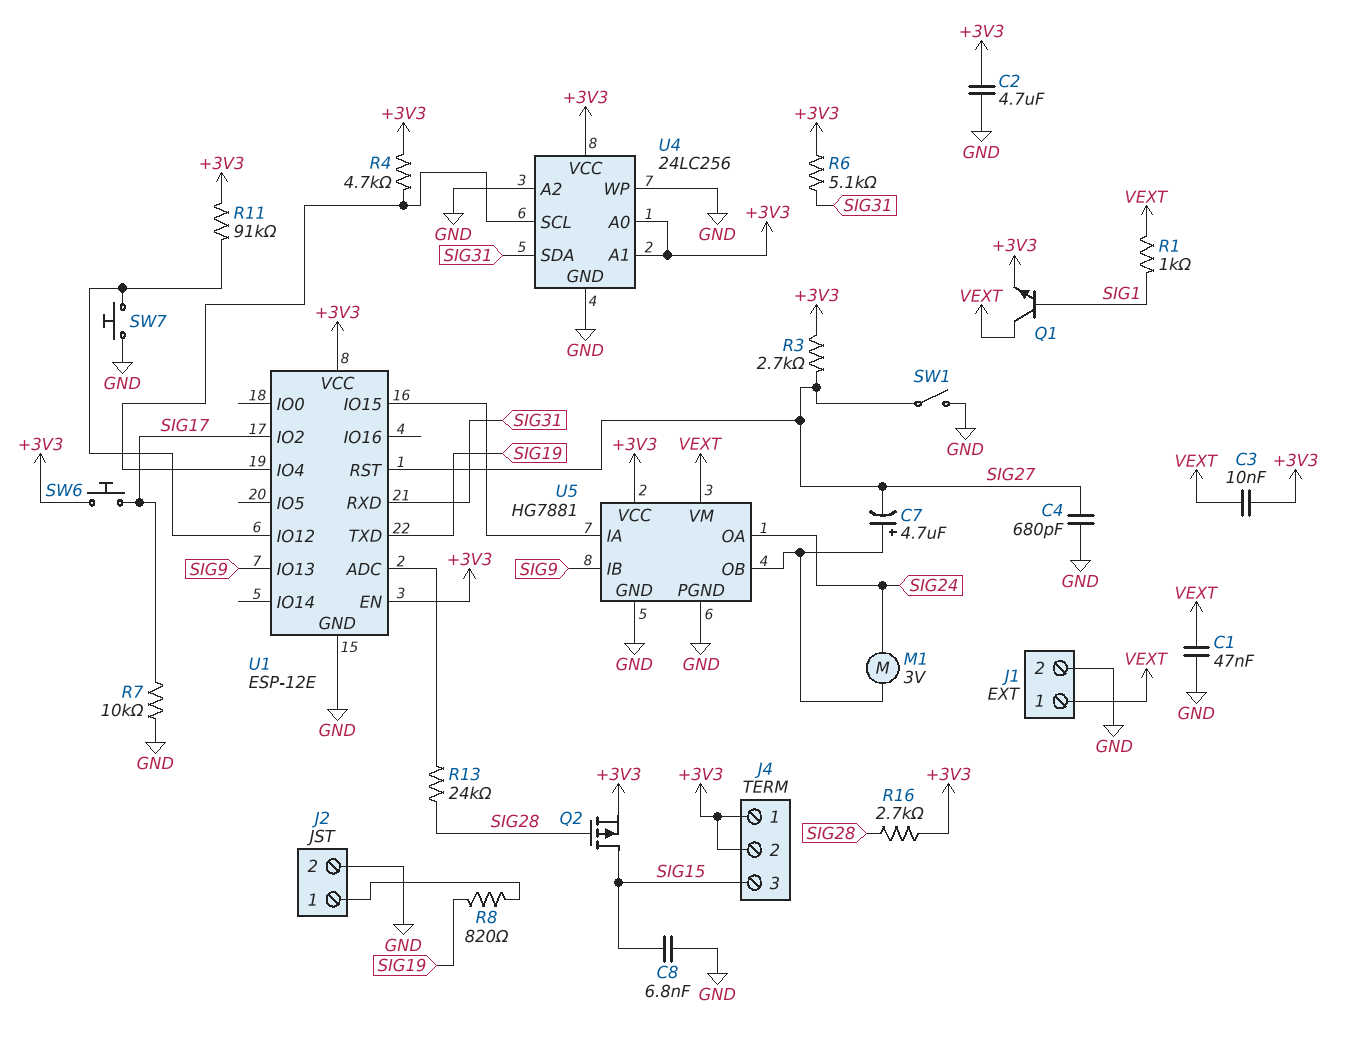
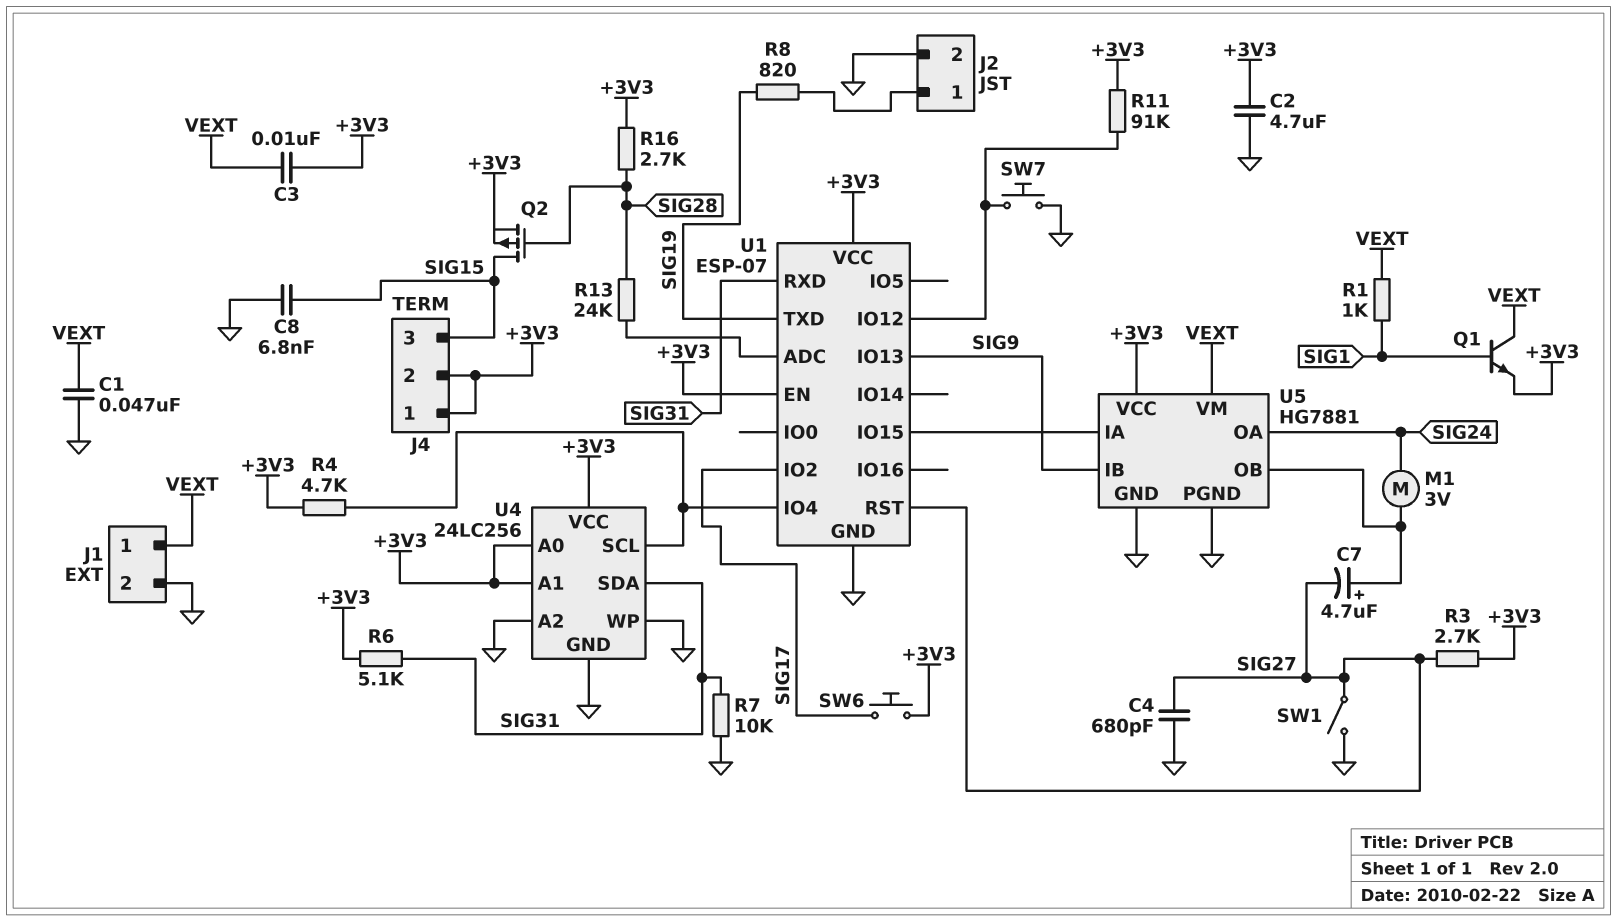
R7: 10k (GND, SIG17) -> 10k (GND, SIG31)
U1: ESP-12E -> ESP-07

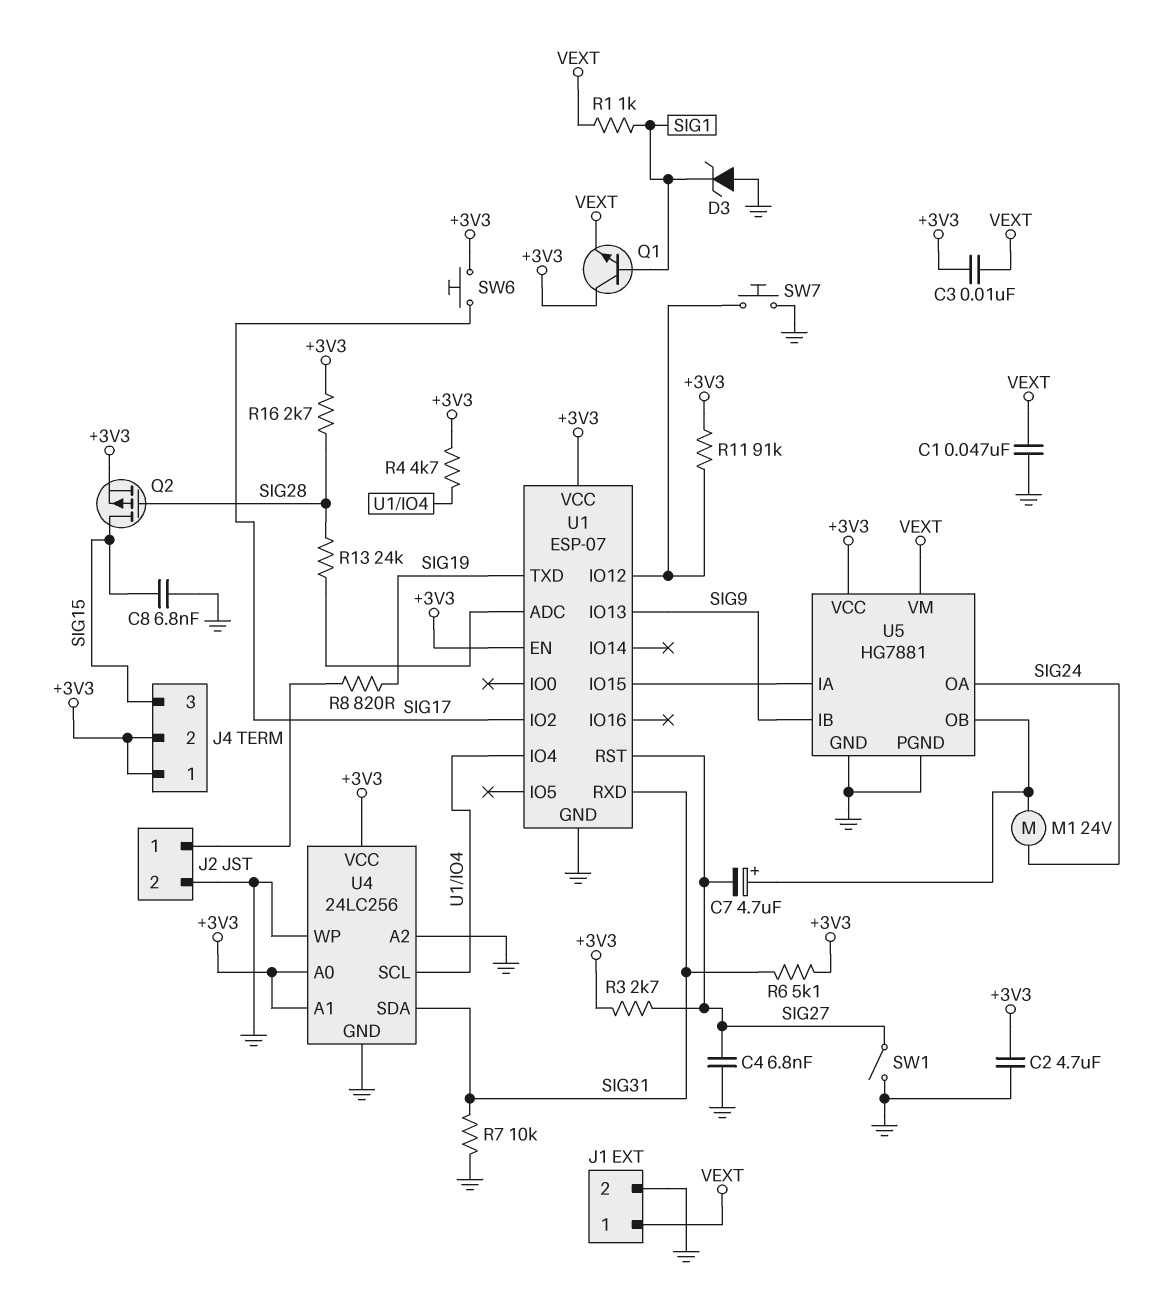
C4: 680pF (GND, SIG27) -> 6.8nF (GND, SIG27)
D3: none -> zener (A GND, K SIG1)
M1: motor 3V (SIG24, U5/OB) -> motor 24V (SIG24, U5/OB)
Q1: NPN (B SIG1, C VEXT, E +3V3) -> NPN (B SIG1, C +3V3, E VEXT)

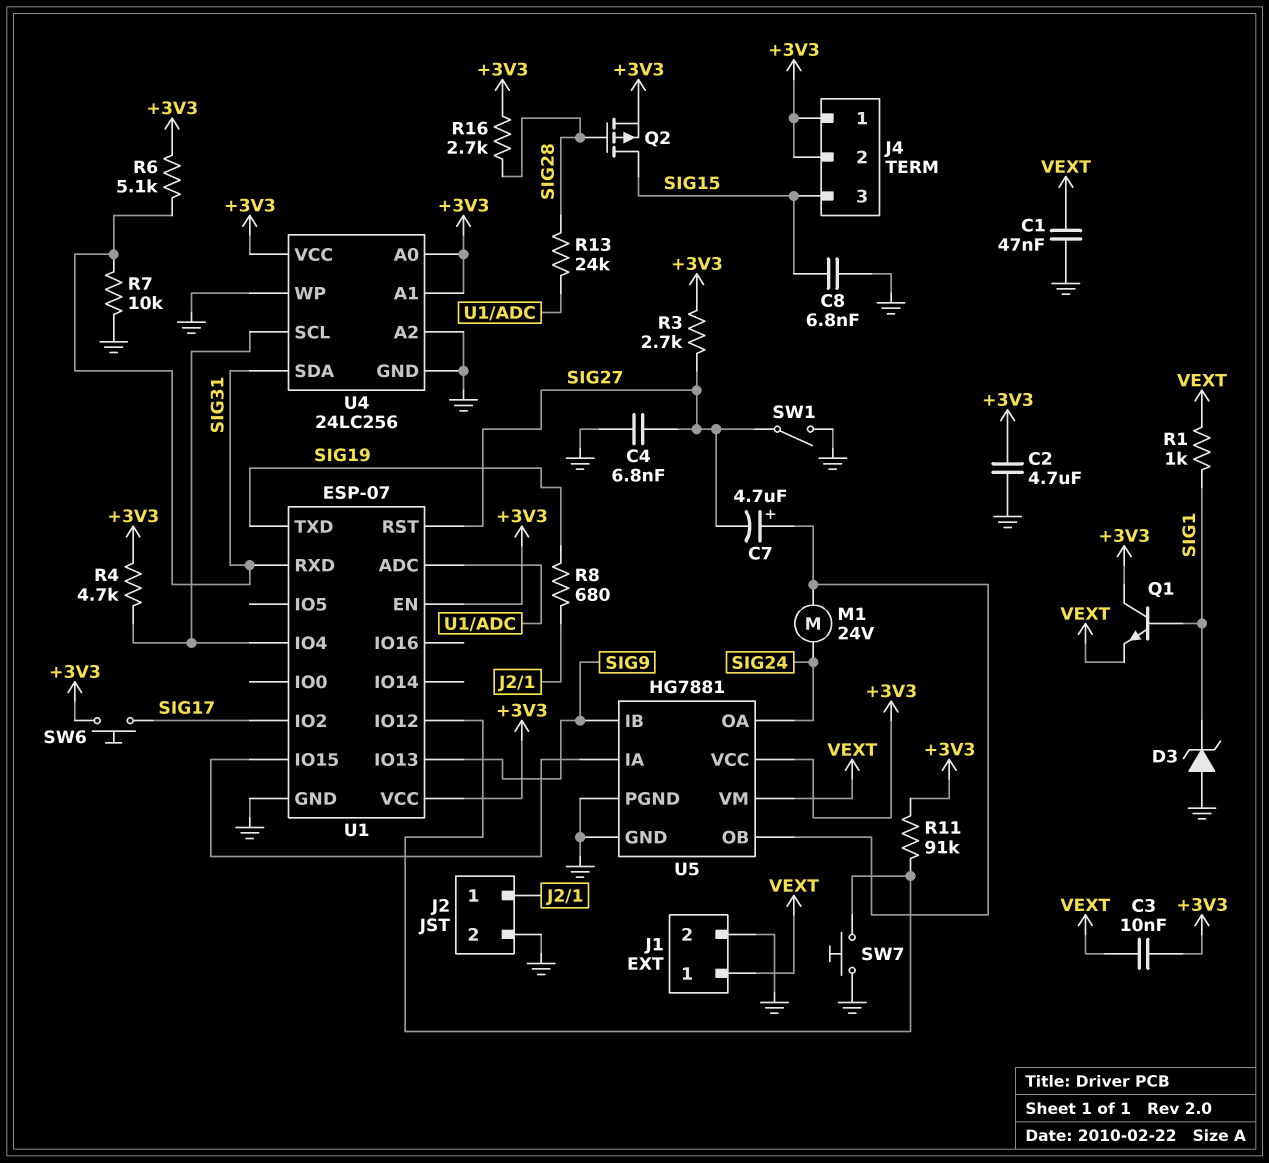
R8: 820 (J2/1, SIG19) -> 680 (J2/1, SIG19)

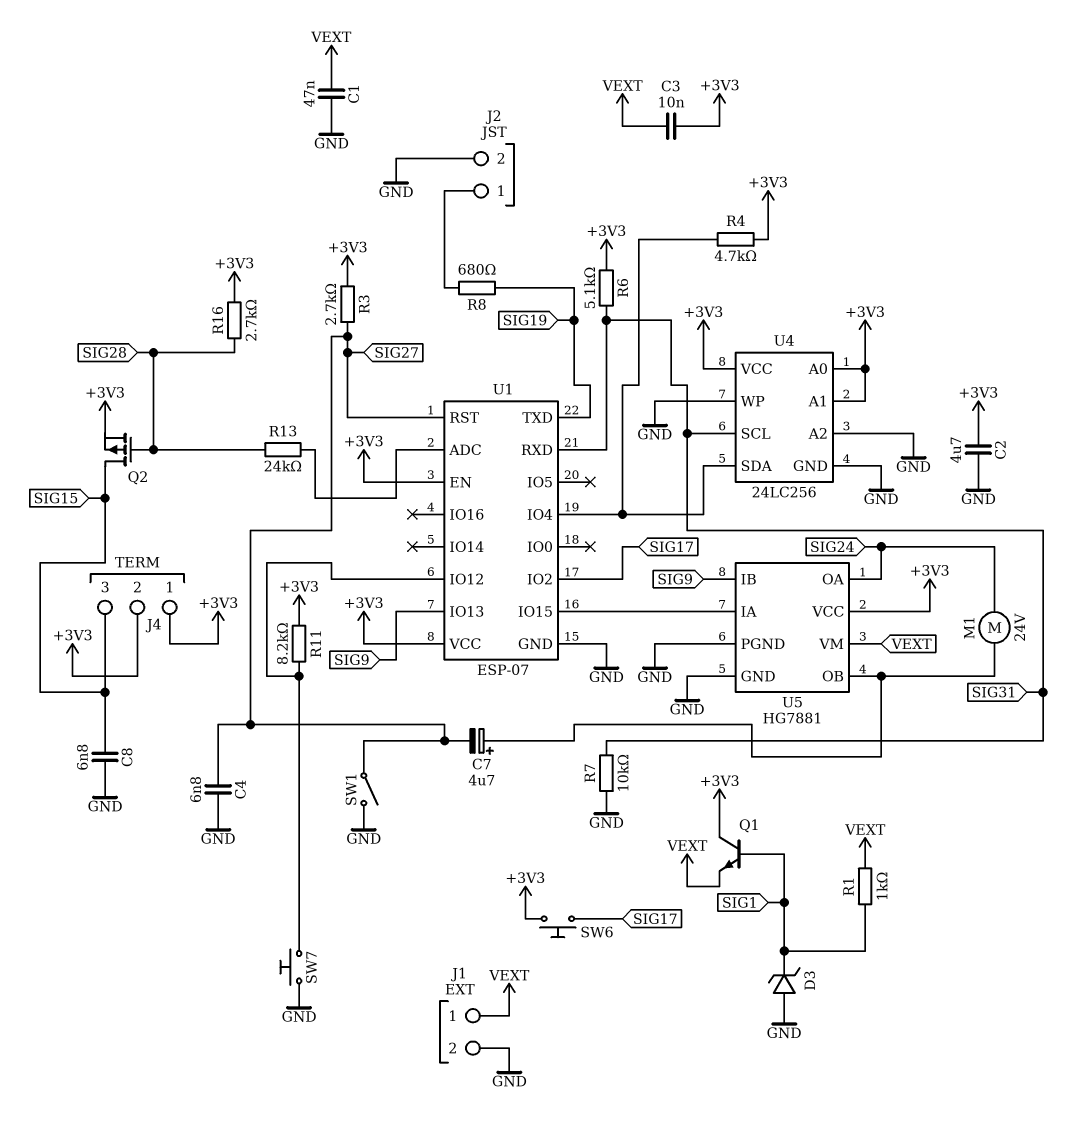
R11: 91k (+3V3, U1/IO12) -> 8.2k (+3V3, U1/IO12)
U4 pin SCL: U1/IO4 -> SIG31
U4 pin SDA: SIG31 -> U1/IO4

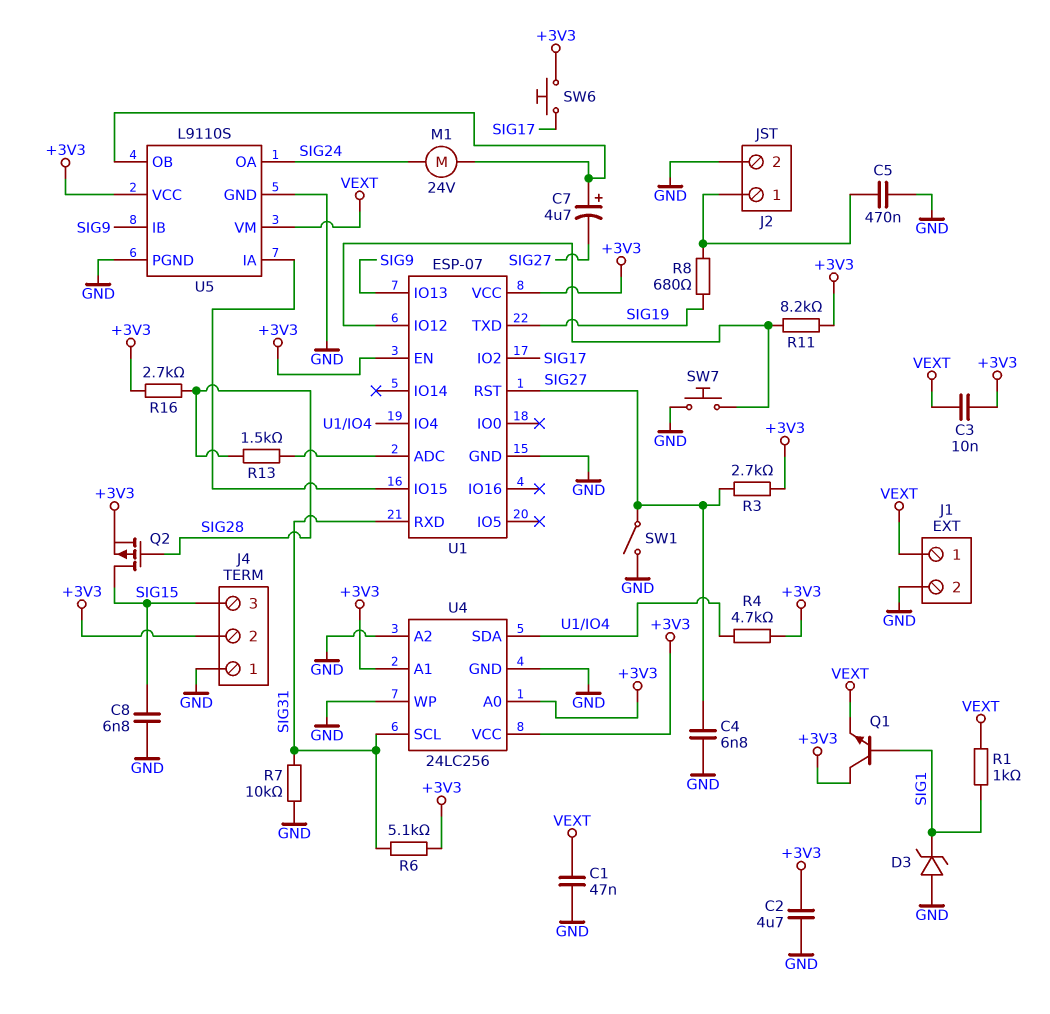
C5: none -> 470nF (GND, J2/1)
J4 pin 1: +3V3 -> GND
R13: 24k (SIG28, U1/ADC) -> 1.5k (SIG28, U1/ADC)
U5: HG7881 -> L9110S

